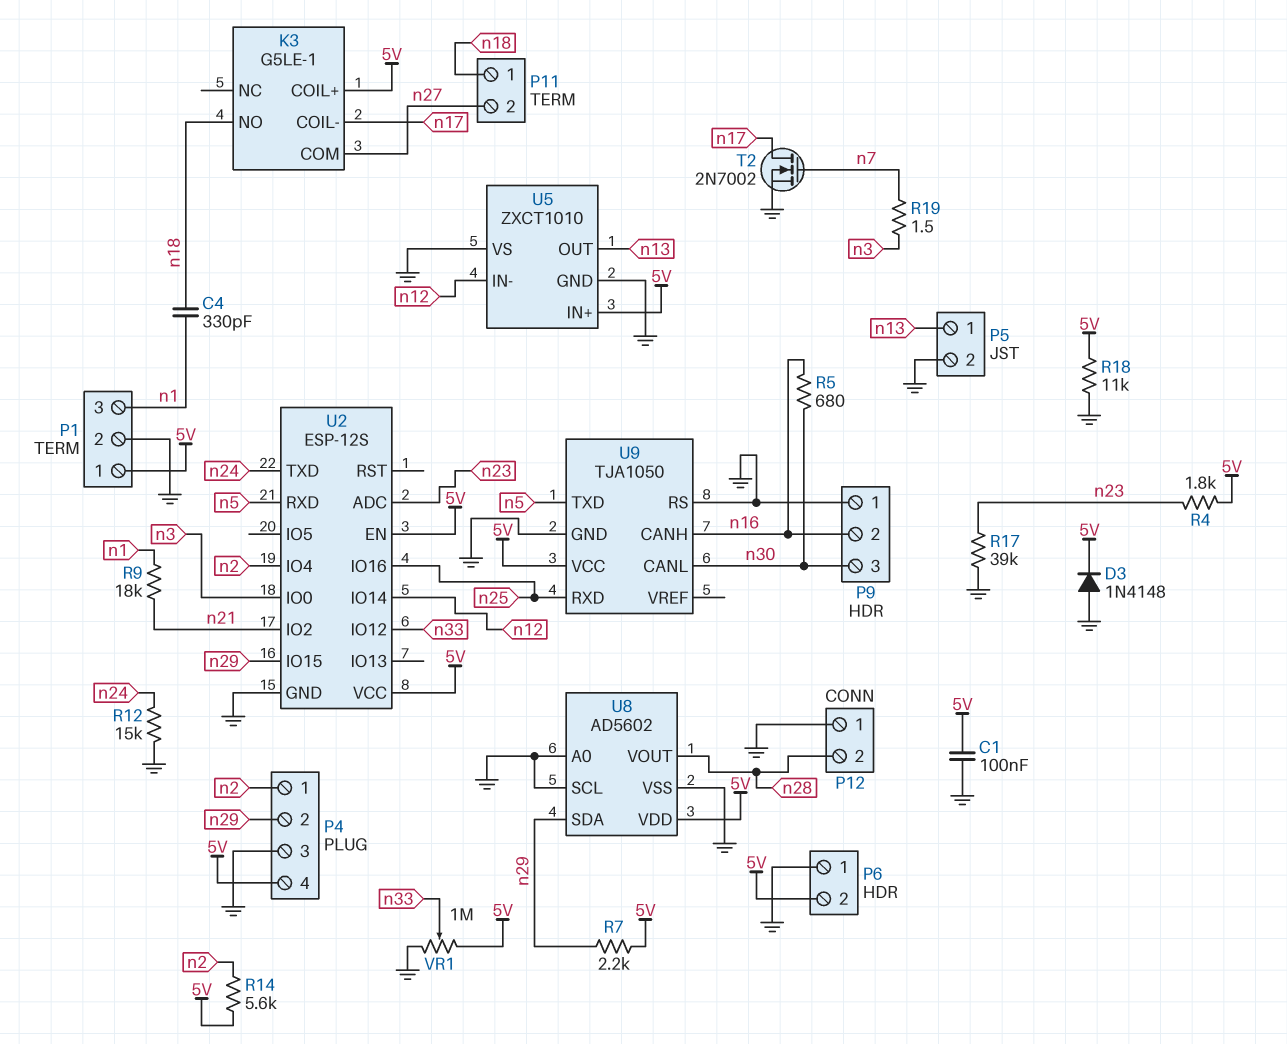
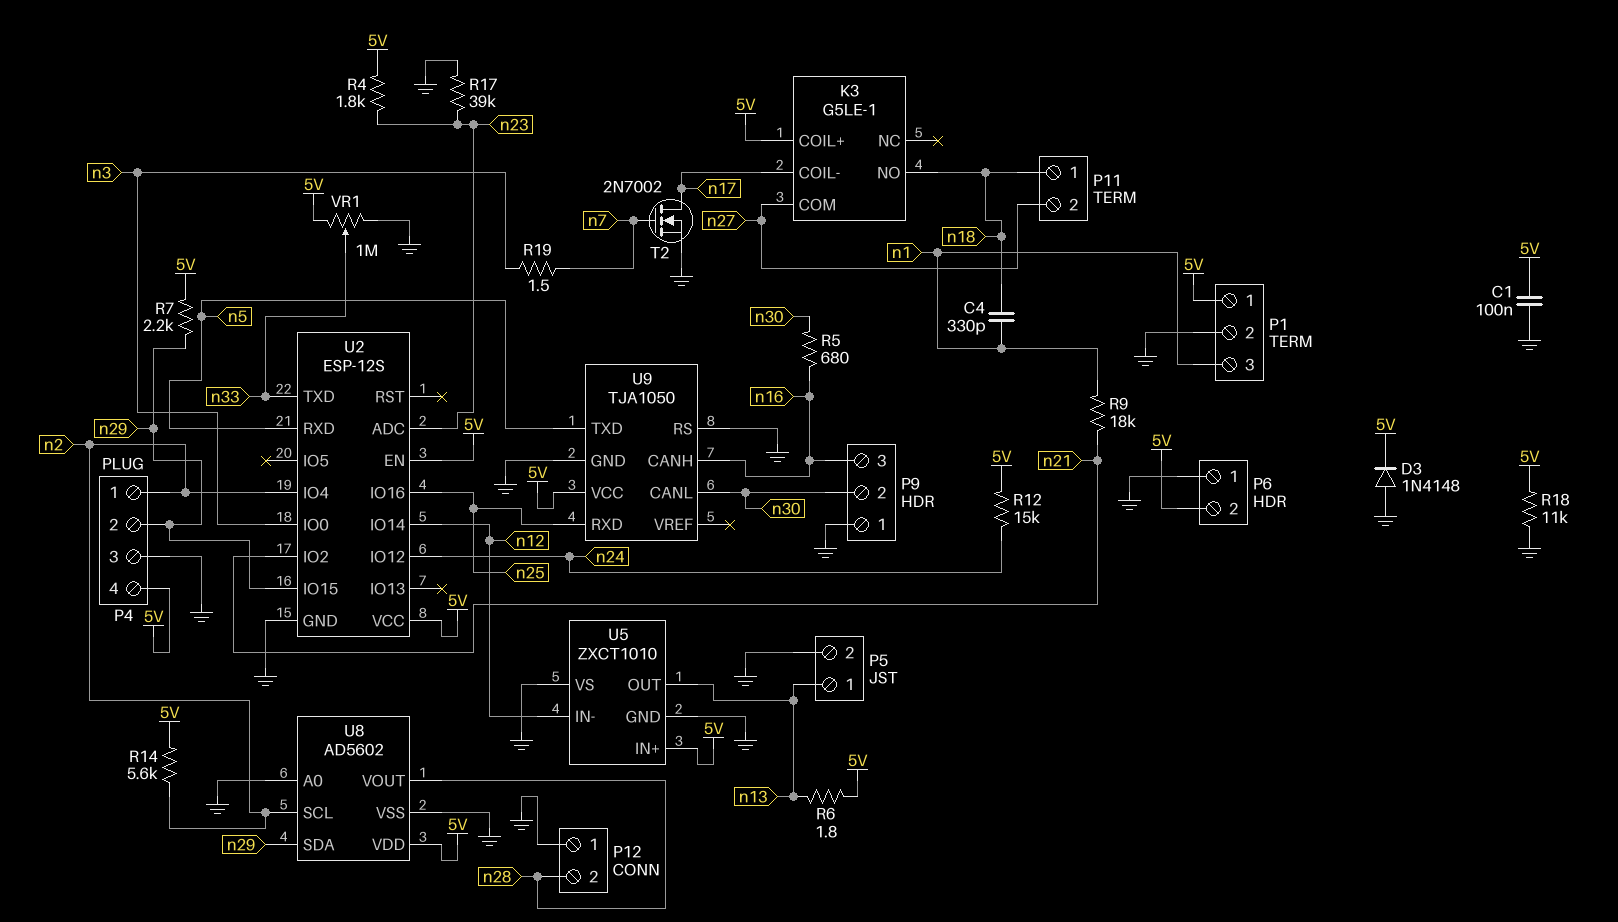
P9 pin 2: n16 -> n30
P9 pin 3: n30 -> n16
R6: none -> 1.8 (5V, n13)
R12: 15k (GND, n24) -> 15k (5V, n24)
U2 pin IO12: n33 -> n24
U2 pin TXD: n24 -> n33
U8 pin SCL: GND -> n2

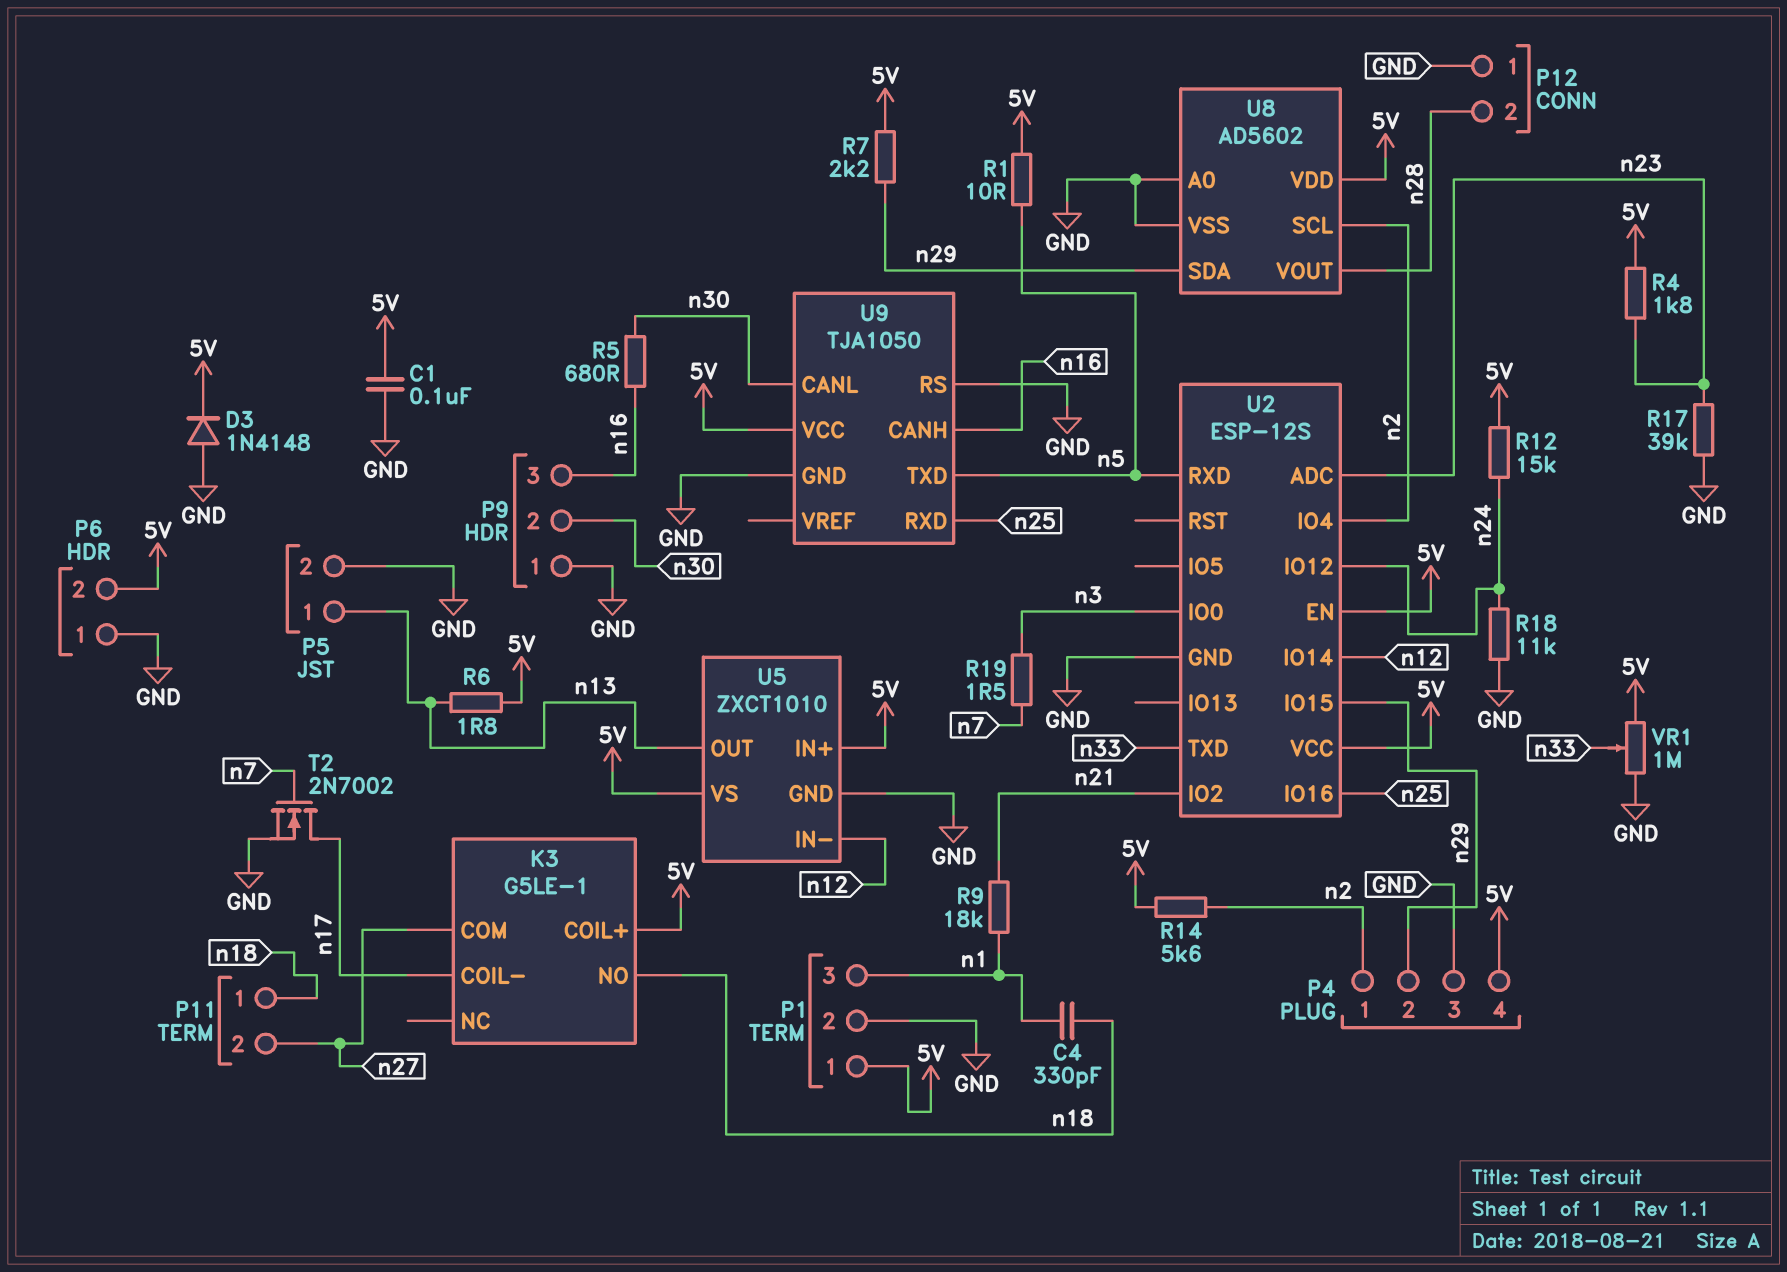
R1: none -> 10 (5V, n5)
R18: 11k (5V, GND) -> 11k (GND, n24)
U5 pin VS: GND -> 5V

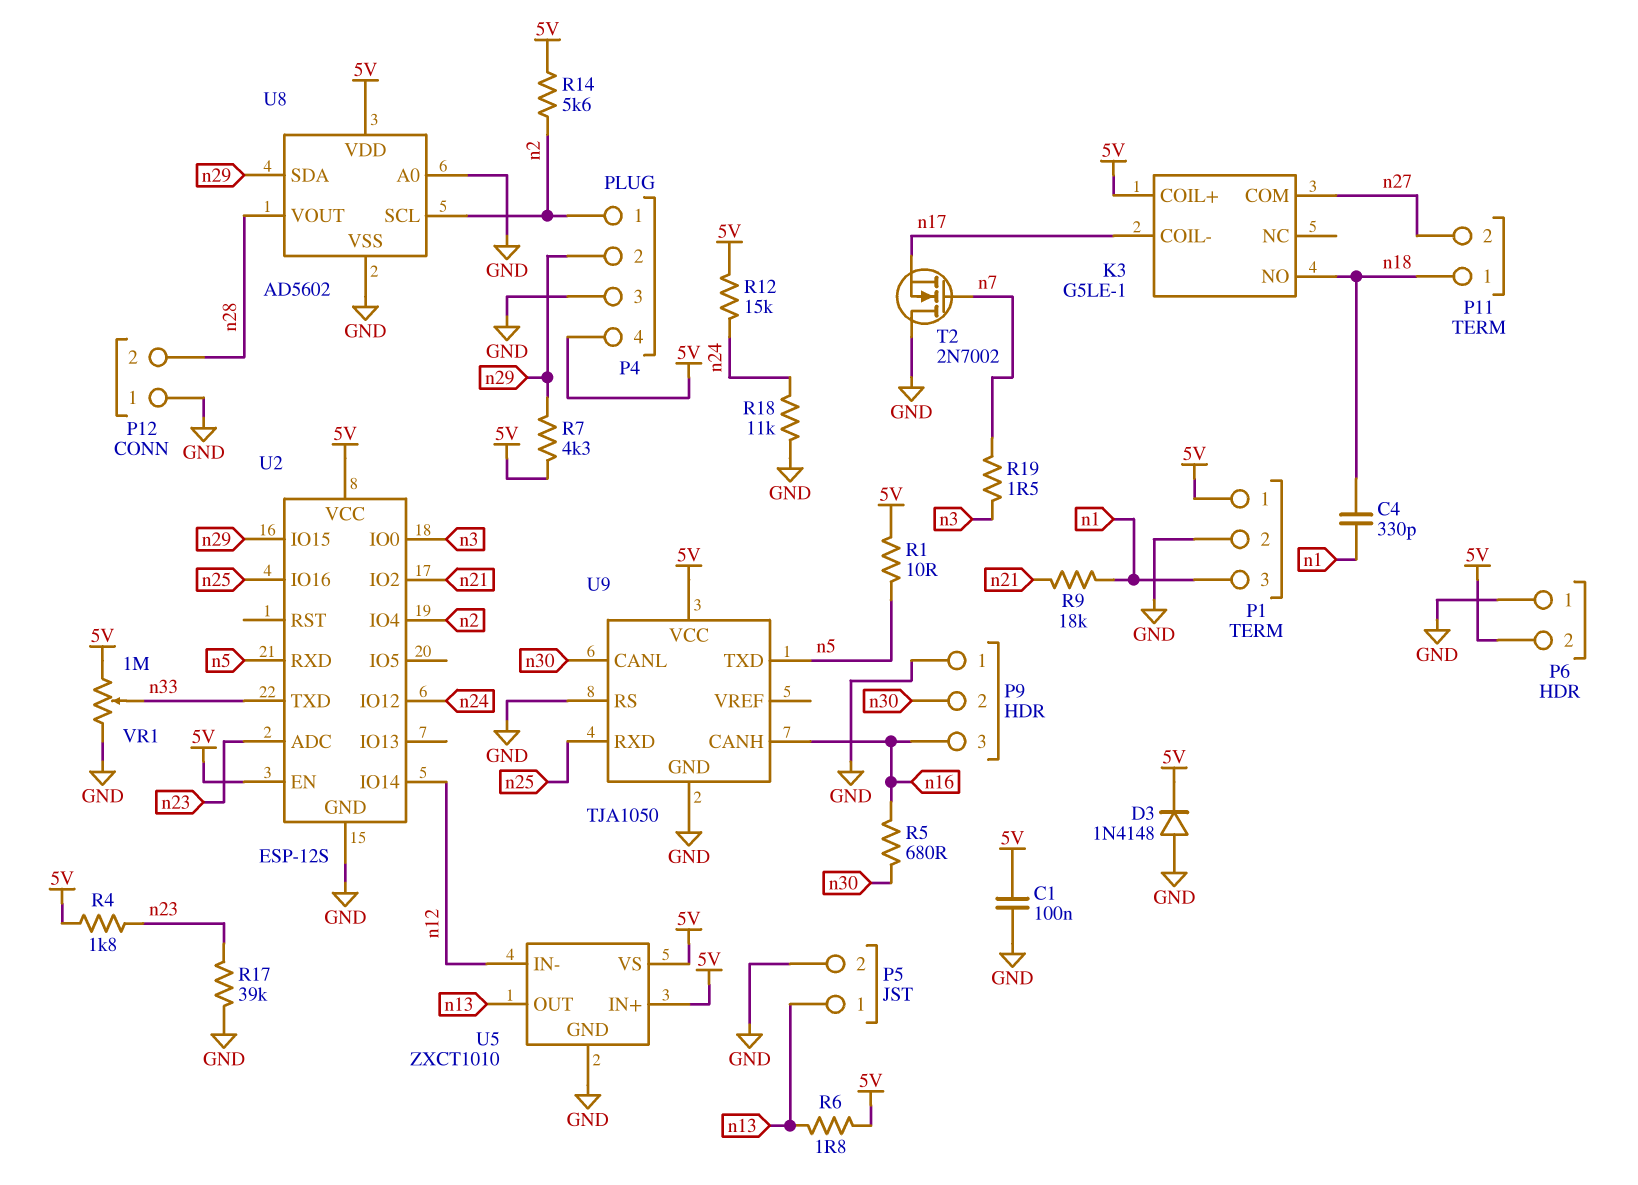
R7: 2.2k (5V, n29) -> 4.3k (5V, n29)
T2: NMOS 2N7002 (G n7, D n17, S GND) -> NMOS 2N7002 (G n7, D GND, S n17)

